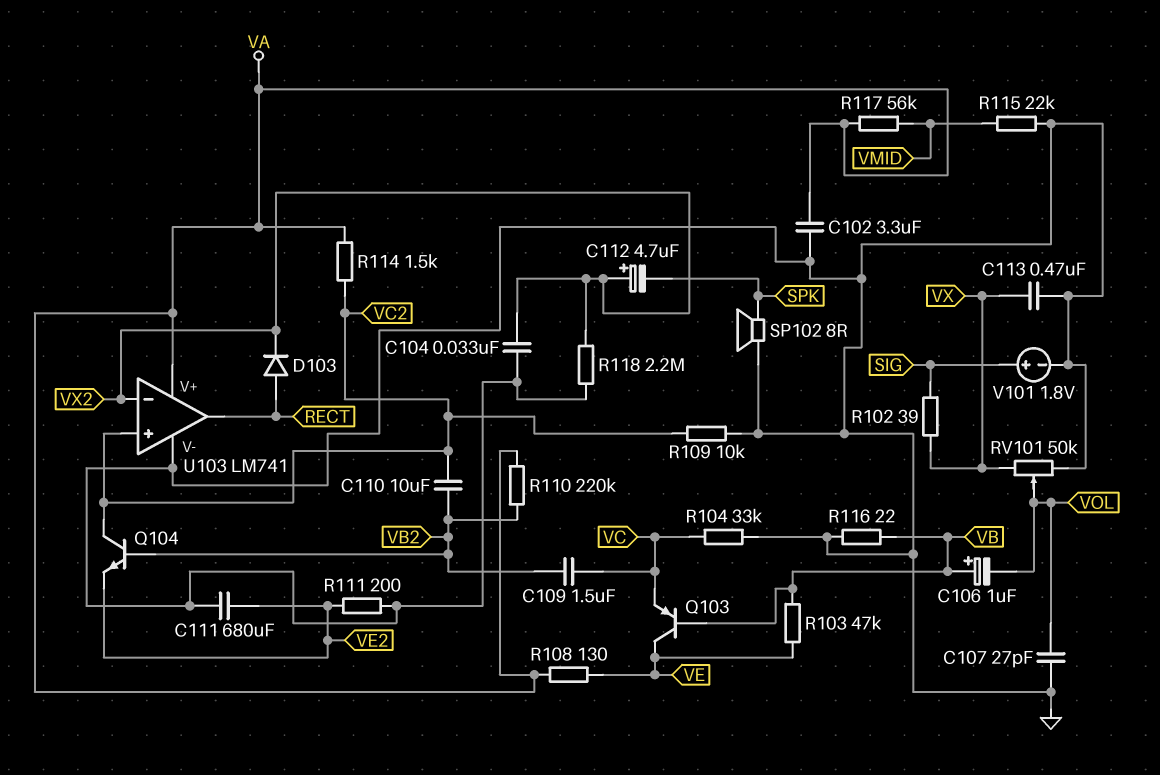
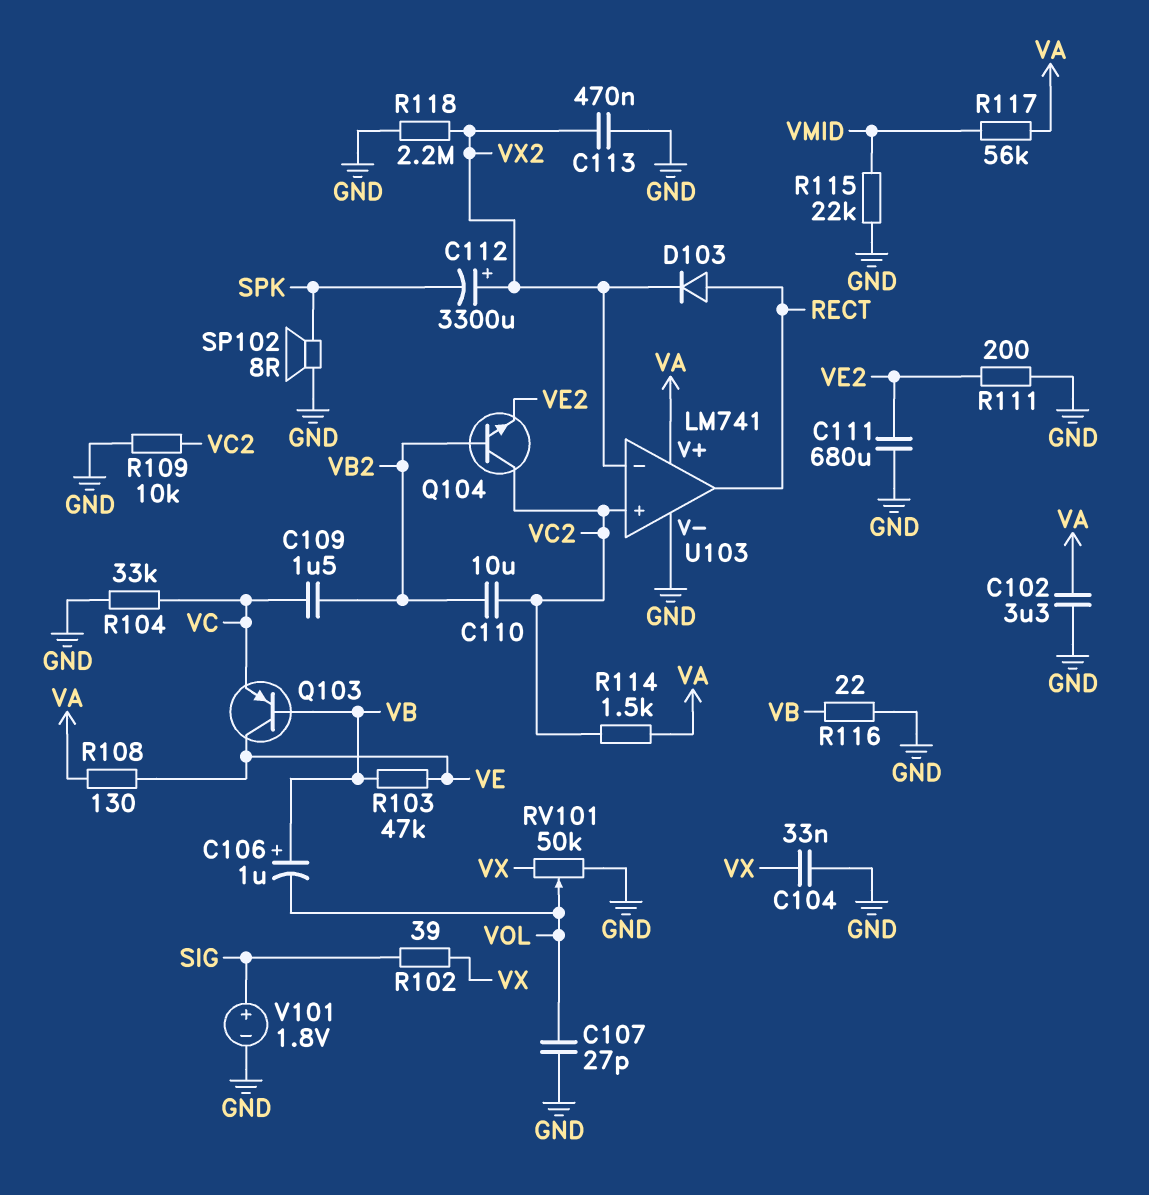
C104: 33nF (GND, VX2) -> 33nF (GND, VX)
C112: 4.7uF (plus VX2, minus SPK) -> 3300uF (plus VX2, minus SPK)
C113: 470nF (GND, VX) -> 470nF (GND, VX2)
R110: 220k (VA, VB2) -> none

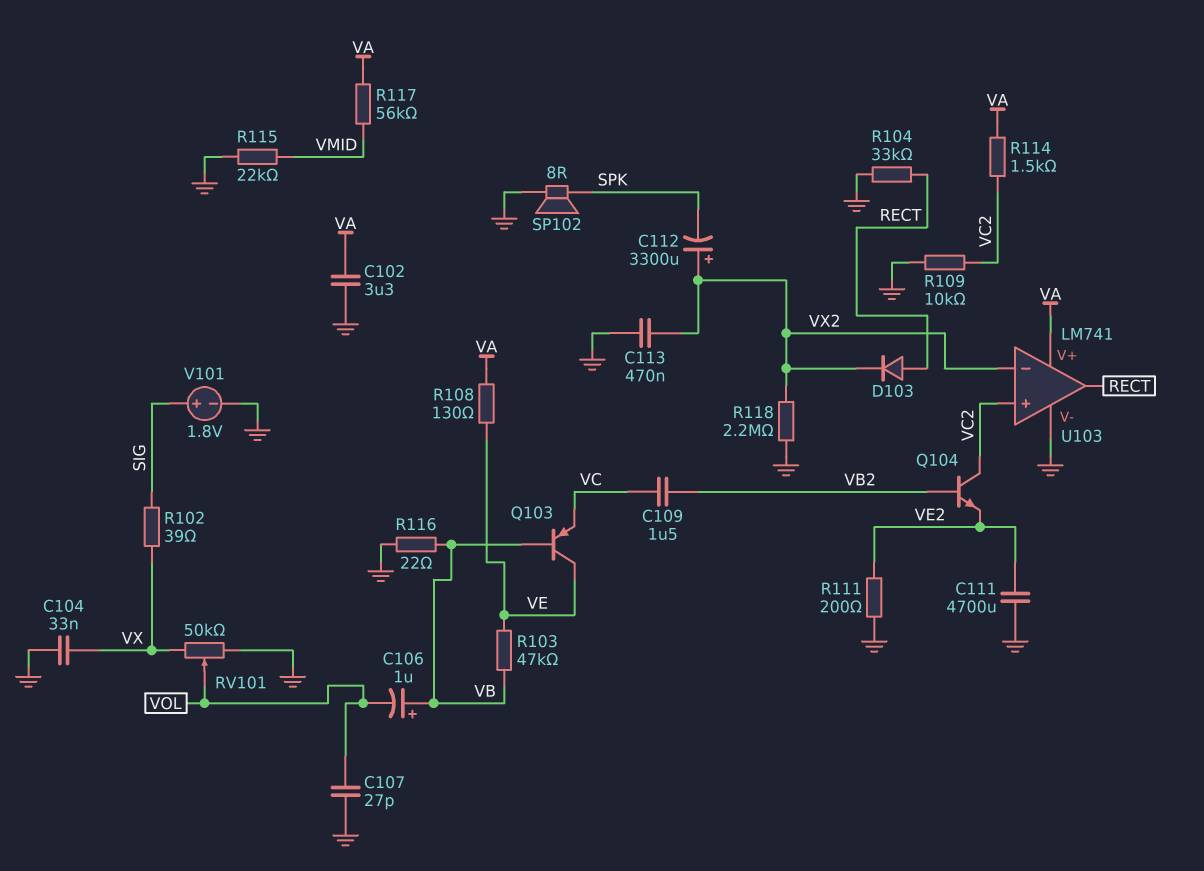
C110: 10uF (VB2, VC2) -> none
C111: 680uF (GND, VE2) -> 4700uF (GND, VE2)
R104: 33k (GND, VC) -> 33k (GND, RECT)

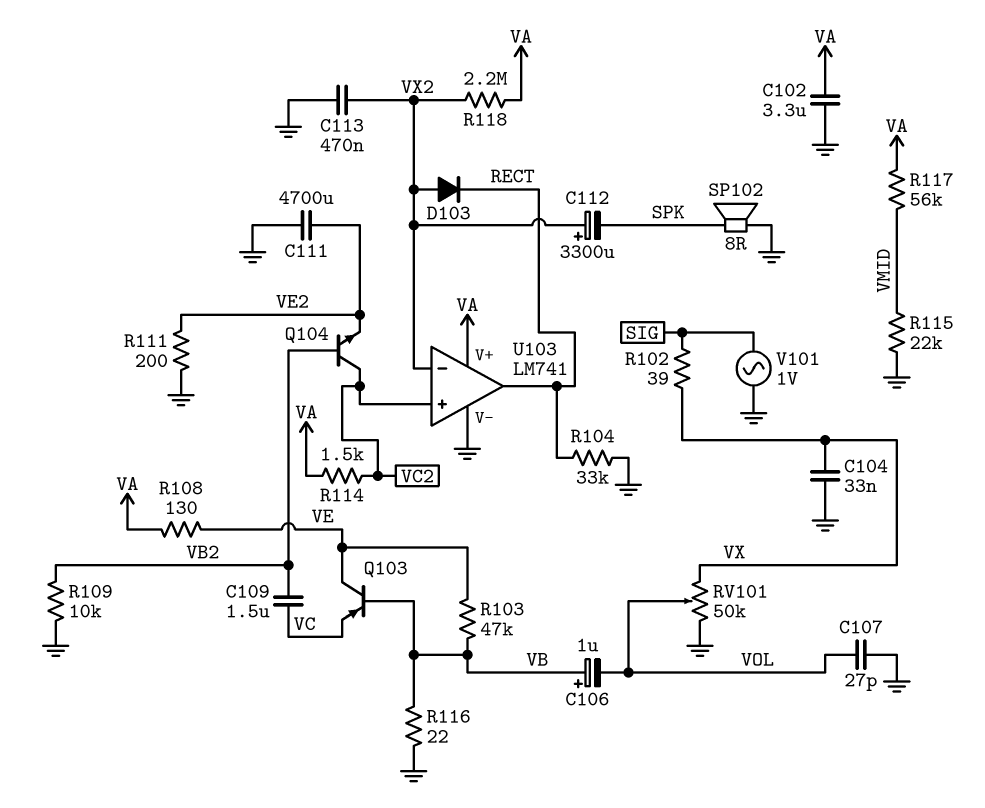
D103: diode (A RECT, K VX2) -> diode (A VX2, K RECT)
R109: 10k (GND, VC2) -> 10k (GND, VB2)
R118: 2.2M (GND, VX2) -> 2.2M (VA, VX2)
V101: 1.8V (plus SIG, minus GND) -> AC 1V (GND, SIG)

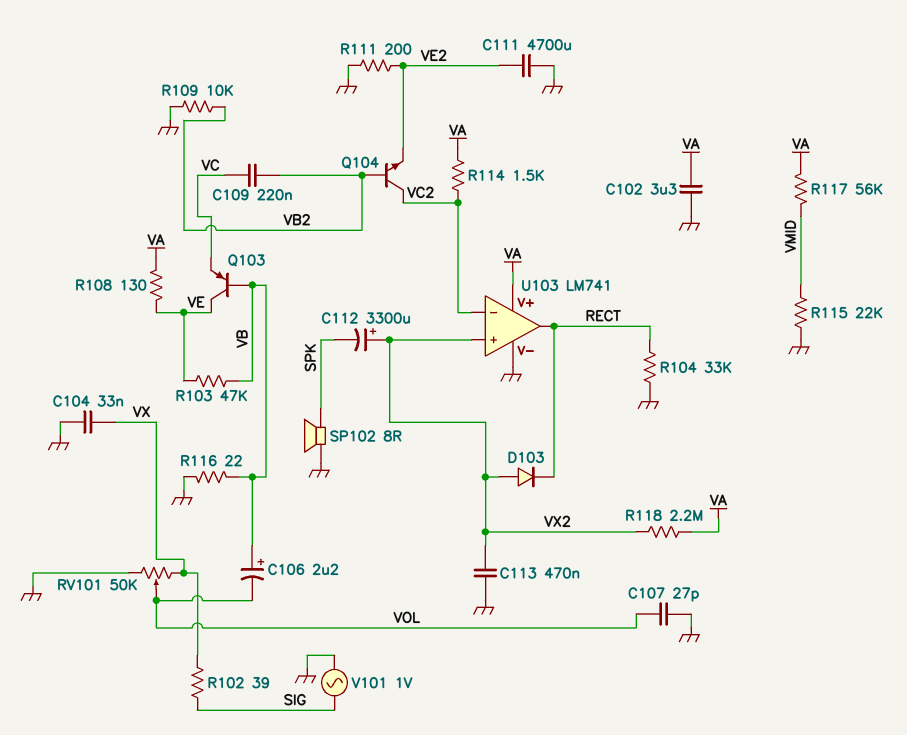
C106: 1uF (plus VB, minus VOL) -> 2.2uF (plus VB, minus VOL)
C109: 1.5uF (VB2, VC) -> 220nF (VB2, VC)
U103 pin in+: VC2 -> VX2
U103 pin in-: VX2 -> VC2

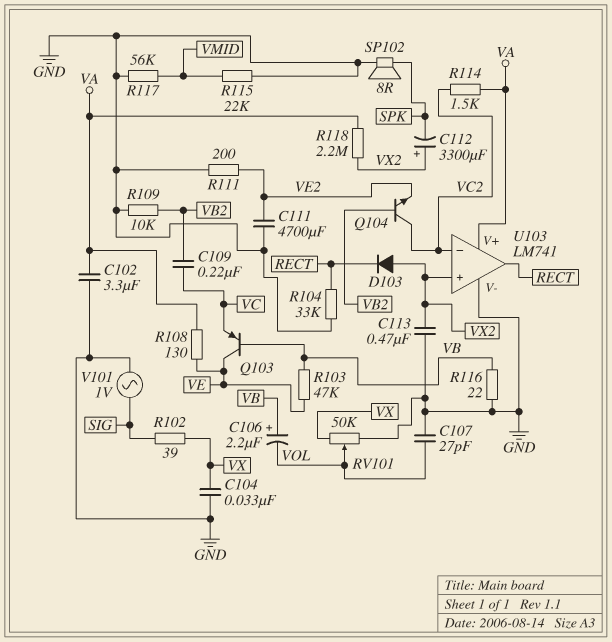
R117: 56k (VA, VMID) -> 56k (GND, VMID)

